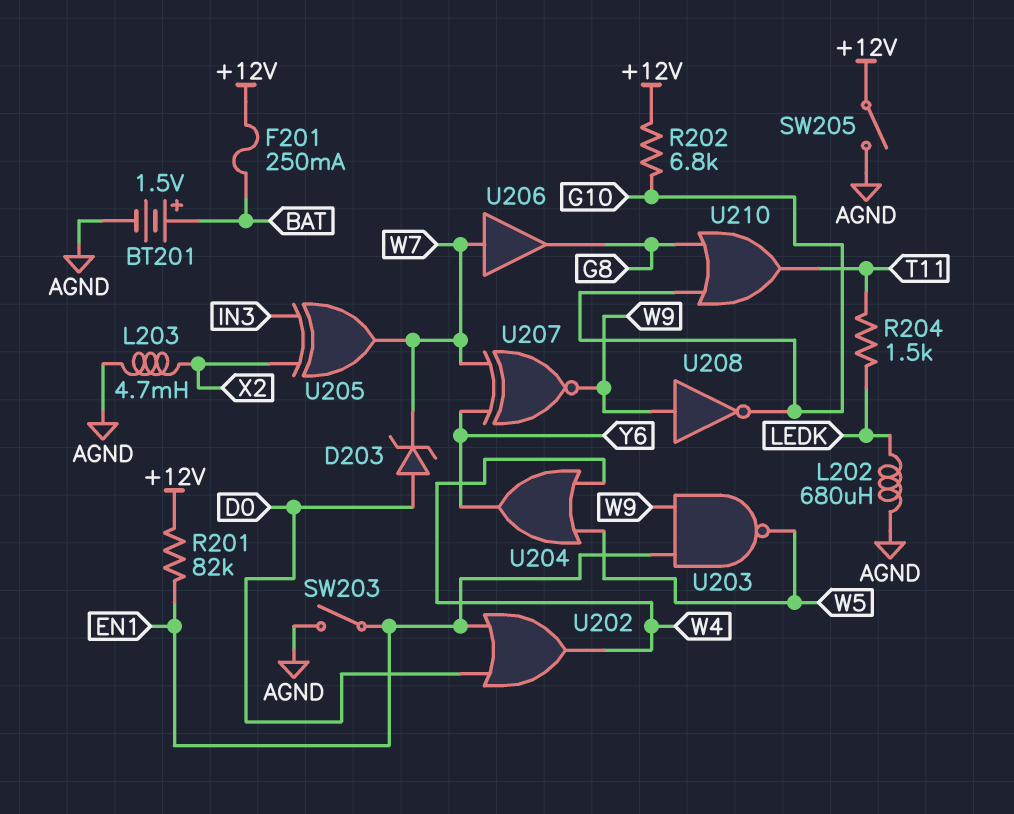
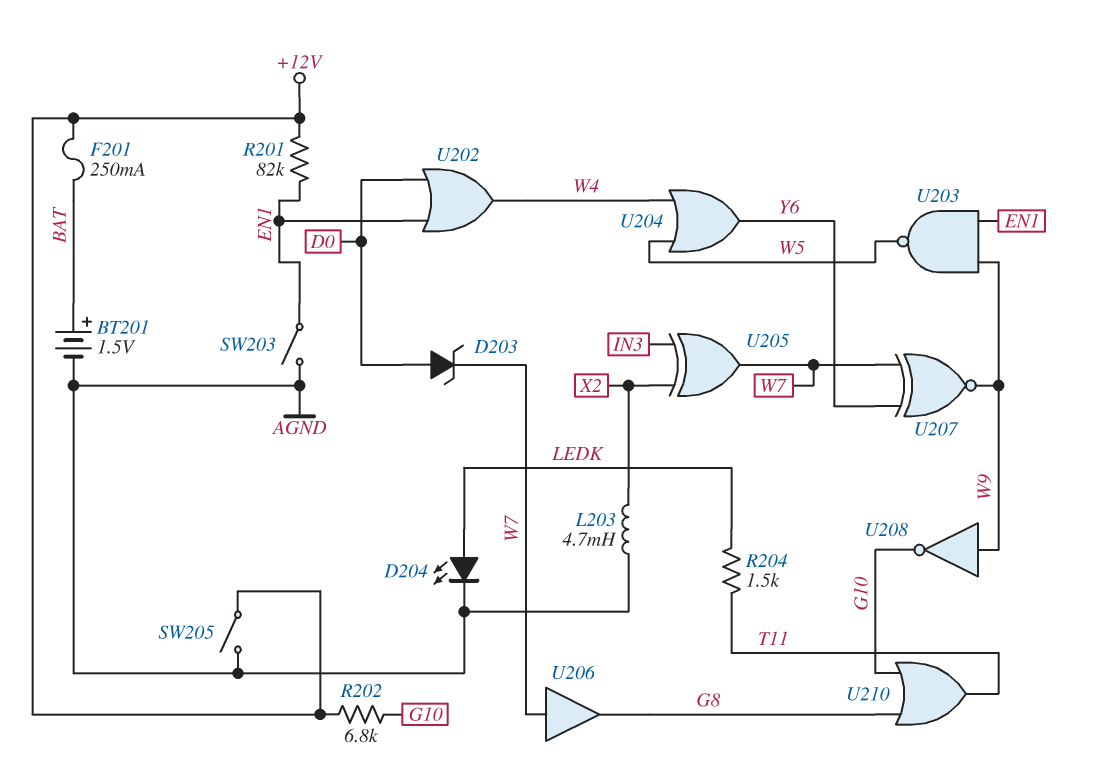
D204: none -> LED (A LEDK, K AGND)
L202: 680uH (AGND, LEDK) -> none

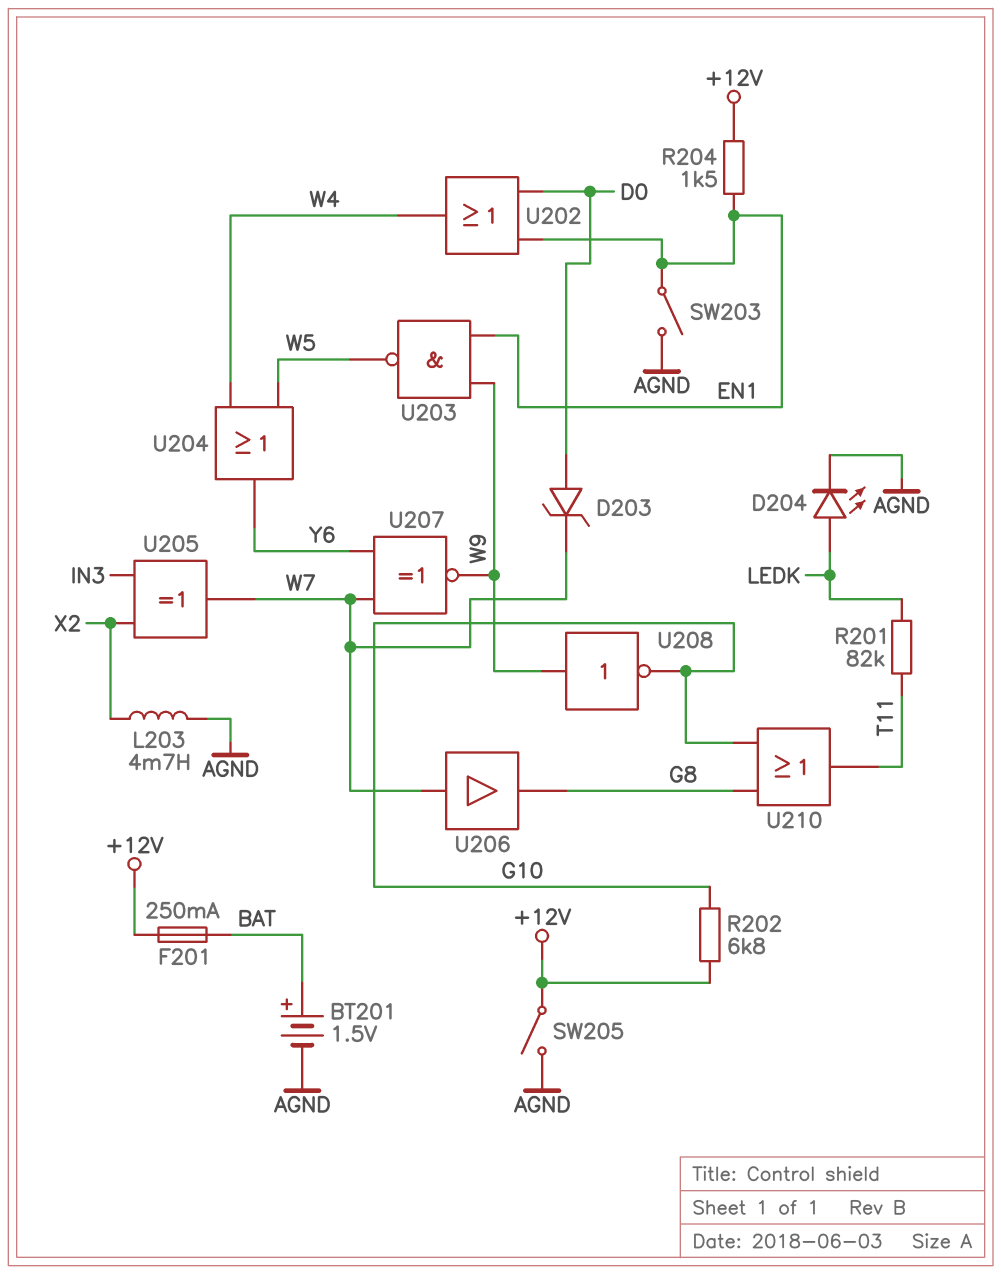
R201: 82k (+12V, EN1) -> 82k (LEDK, T11)
R204: 1.5k (LEDK, T11) -> 1.5k (+12V, EN1)

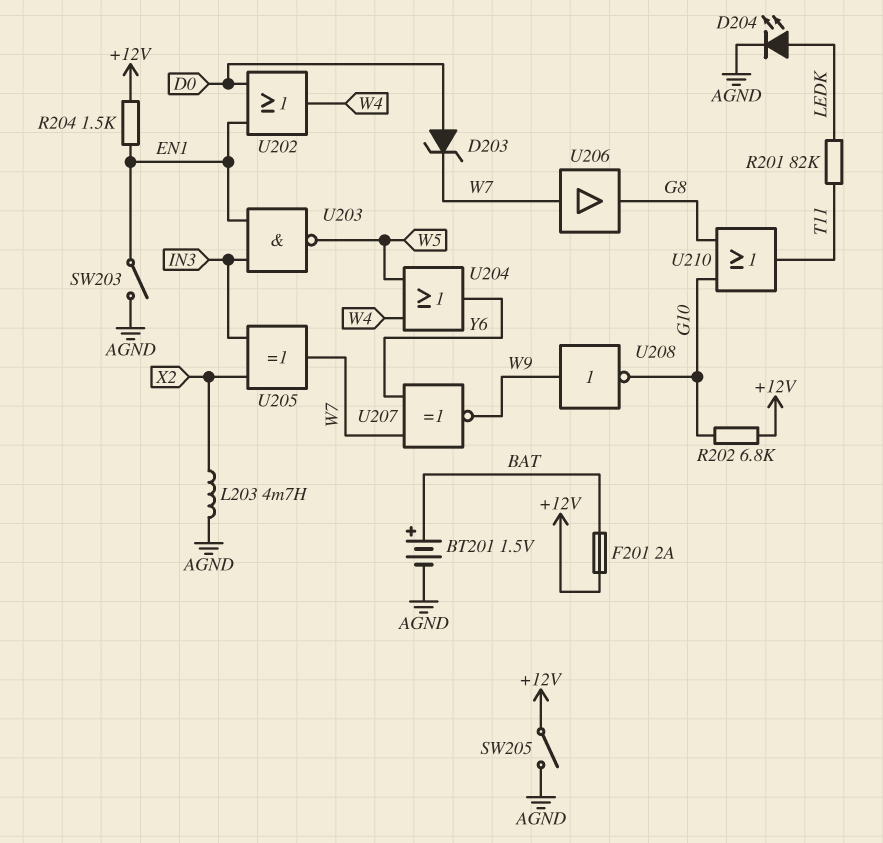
F201: 250mA (+12V, BAT) -> 2A (+12V, BAT)
U203: NAND (in EN1, in W9, out W5) -> NAND (in EN1, in IN3, out W5)

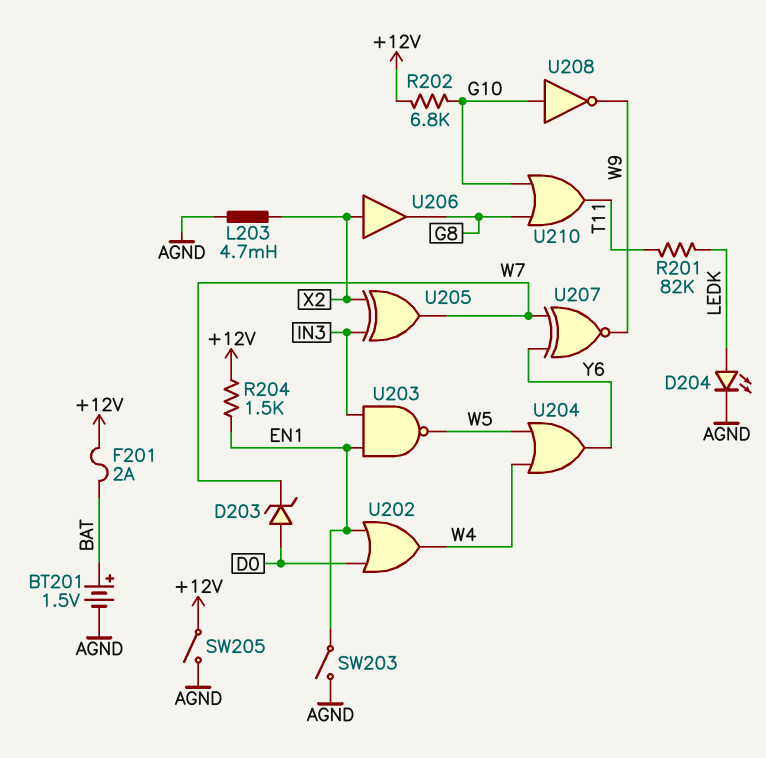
U206: buffer (in W7, out G8) -> buffer (in X2, out G8)
U208: NOT (in W9, out G10) -> NOT (in G10, out W9)

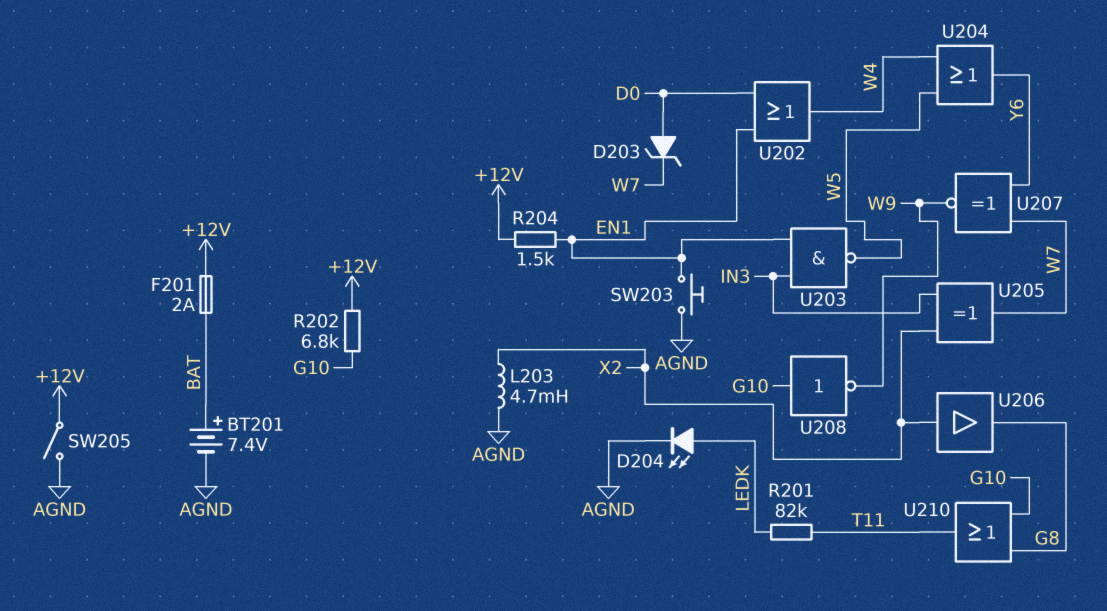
BT201: 1.5V (plus BAT, minus AGND) -> 7.4V (plus BAT, minus AGND)
SW203: switch (AGND, EN1) -> button (AGND, EN1)

